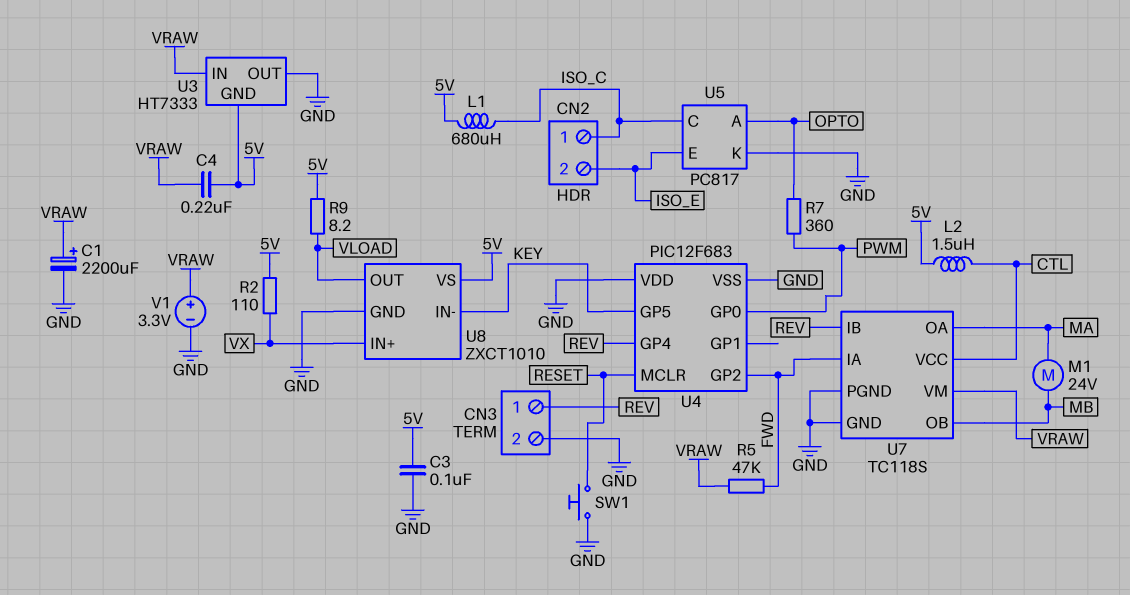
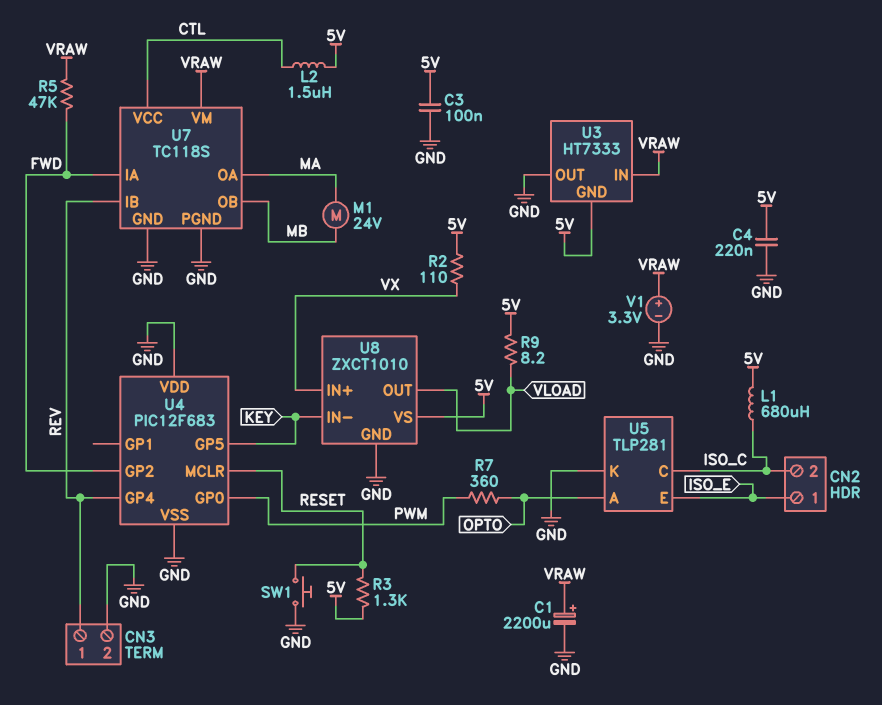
C4: 220nF (5V, VRAW) -> 220nF (5V, GND)
CN2 pin 1: ISO_C -> ISO_E
CN2 pin 2: ISO_E -> ISO_C
R3: none -> 1.3k (5V, RESET)
U5: PC817 -> TLP281

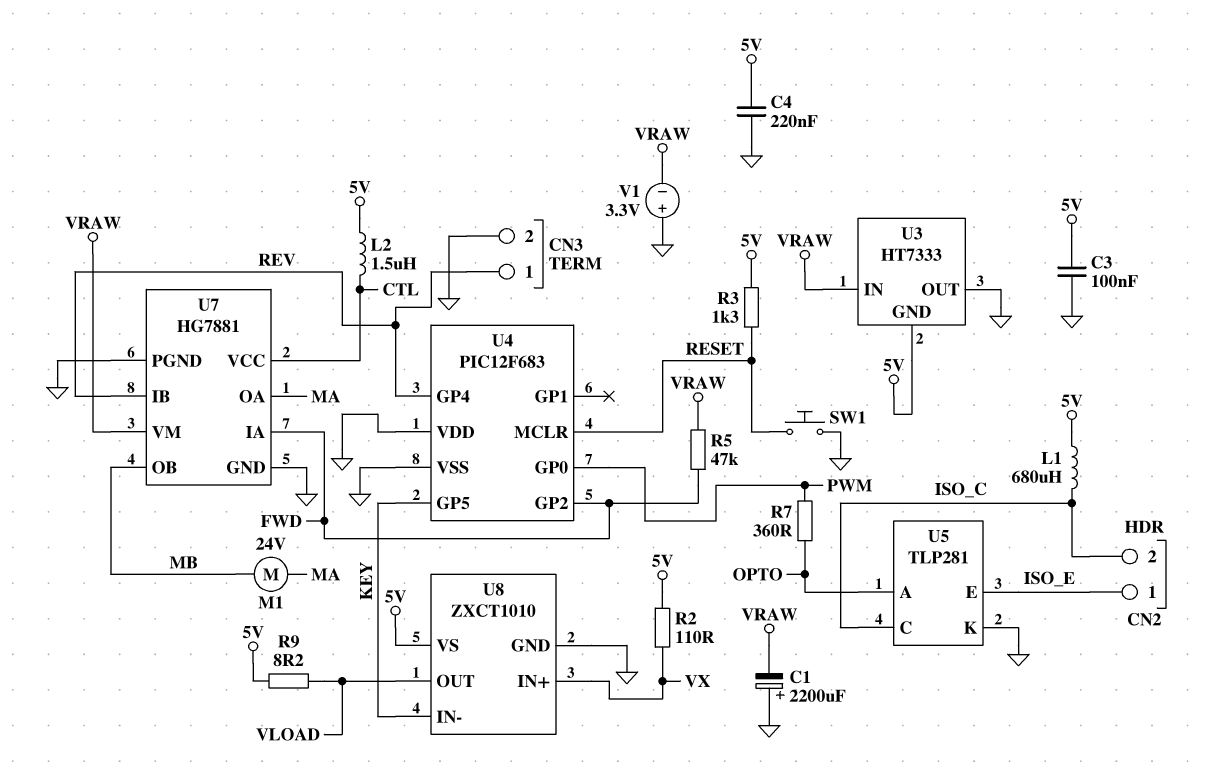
C1: 2200uF (plus VRAW, minus GND) -> 2200uF (plus GND, minus VRAW)
U7: TC118S -> HG7881
V1: 3.3V (plus VRAW, minus GND) -> 3.3V (plus GND, minus VRAW)

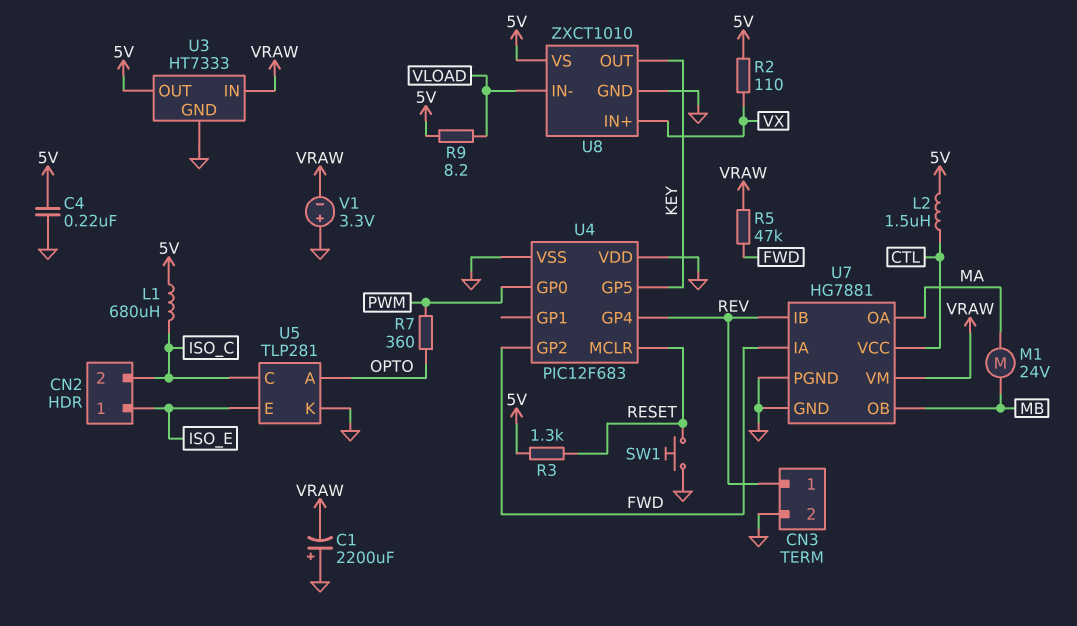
C3: 100nF (5V, GND) -> none
U3 pin GND: 5V -> GND
U3 pin OUT: GND -> 5V
U8 pin IN-: KEY -> VLOAD
U8 pin OUT: VLOAD -> KEY

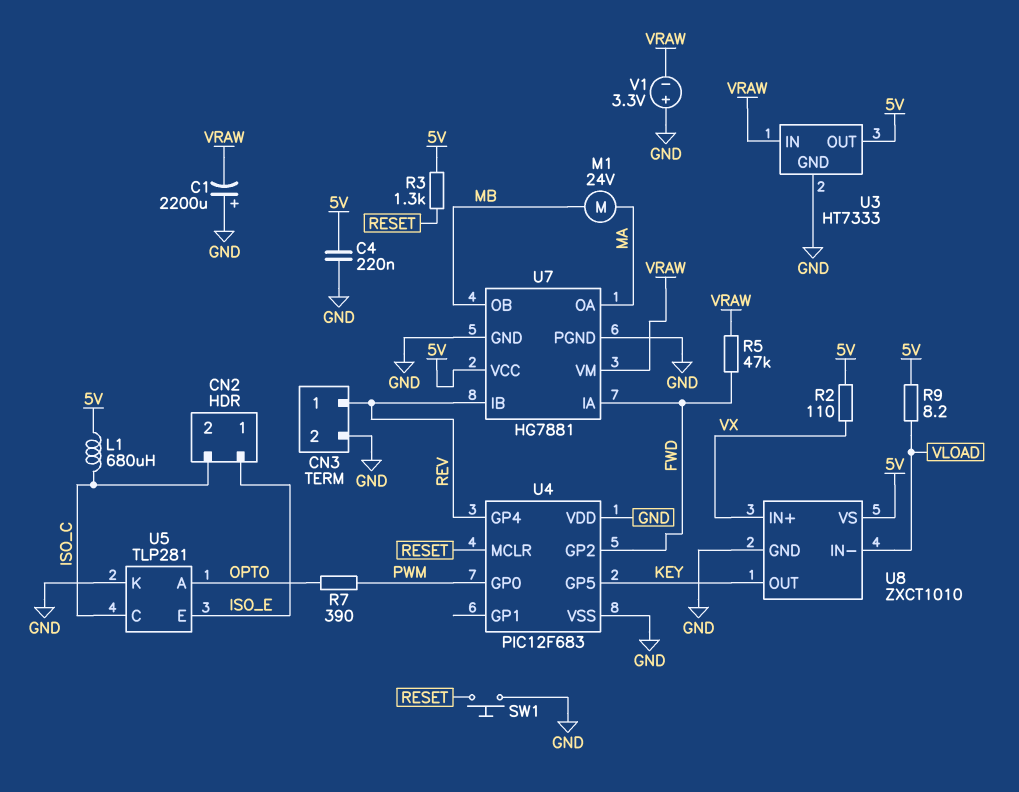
L2: 1.5uH (5V, CTL) -> none
R7: 360 (OPTO, PWM) -> 390 (OPTO, PWM)
U7 pin VCC: CTL -> 5V

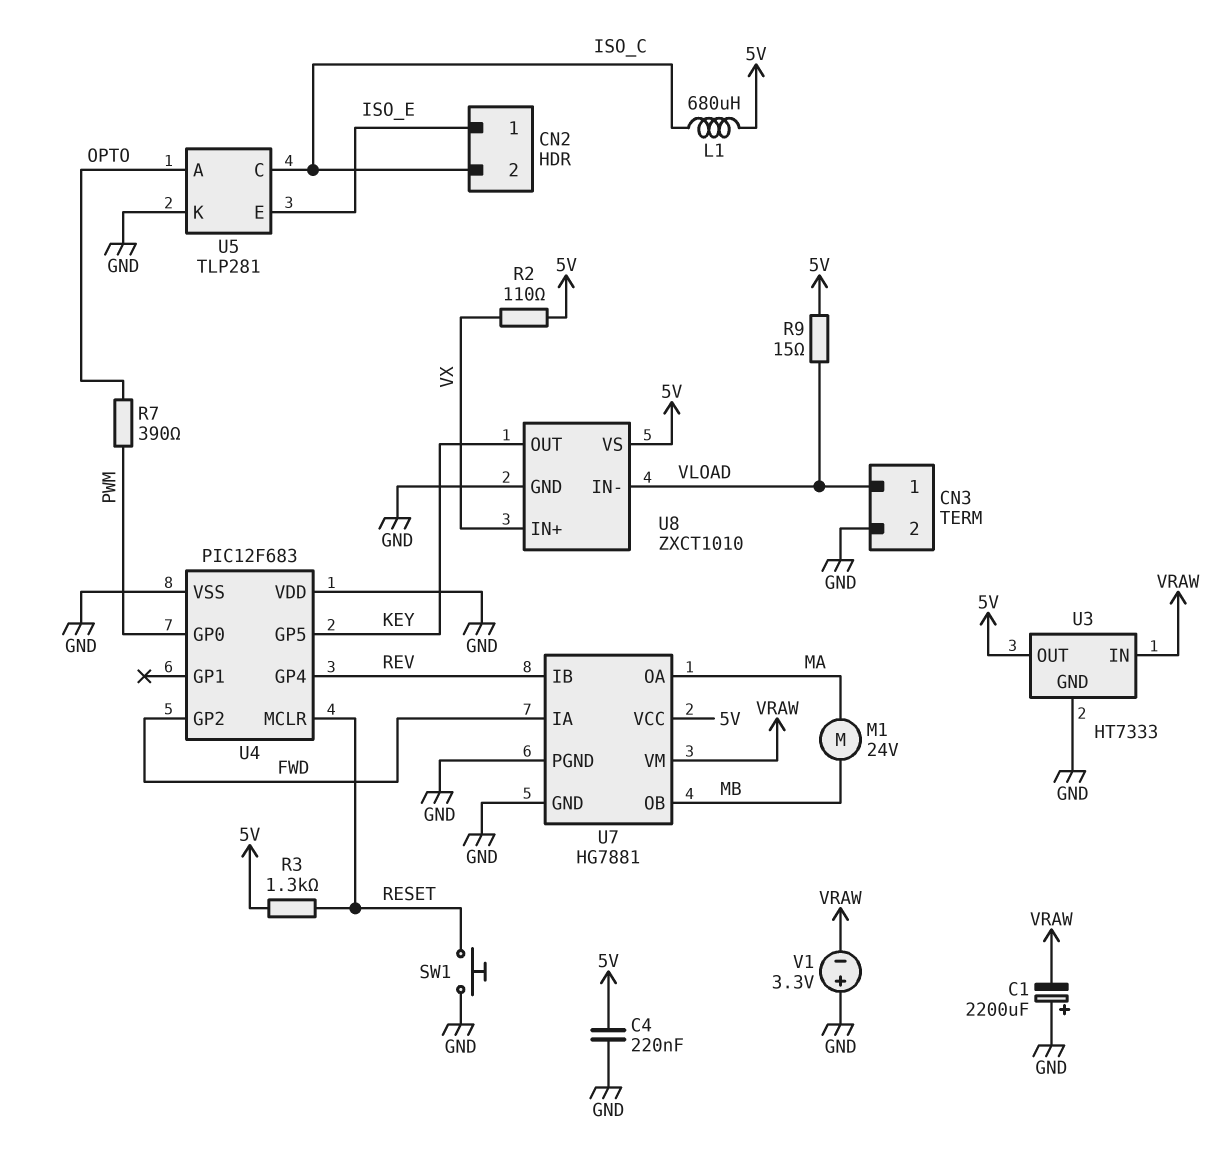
CN3 pin 1: REV -> VLOAD
R5: 47k (FWD, VRAW) -> none
R9: 8.2 (5V, VLOAD) -> 15 (5V, VLOAD)

